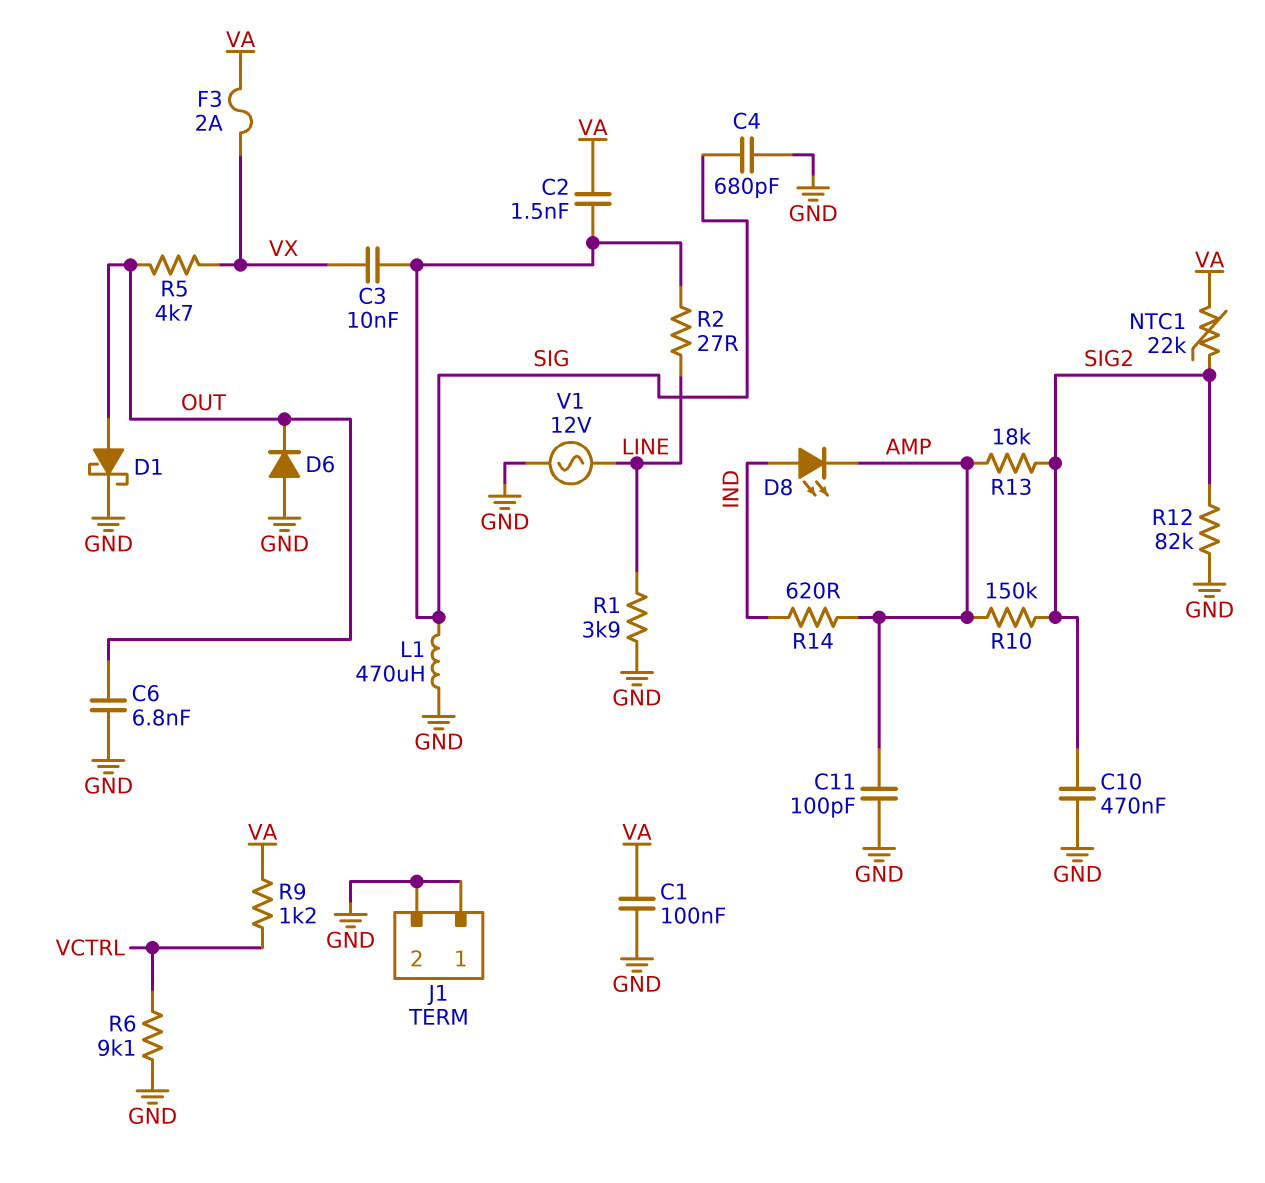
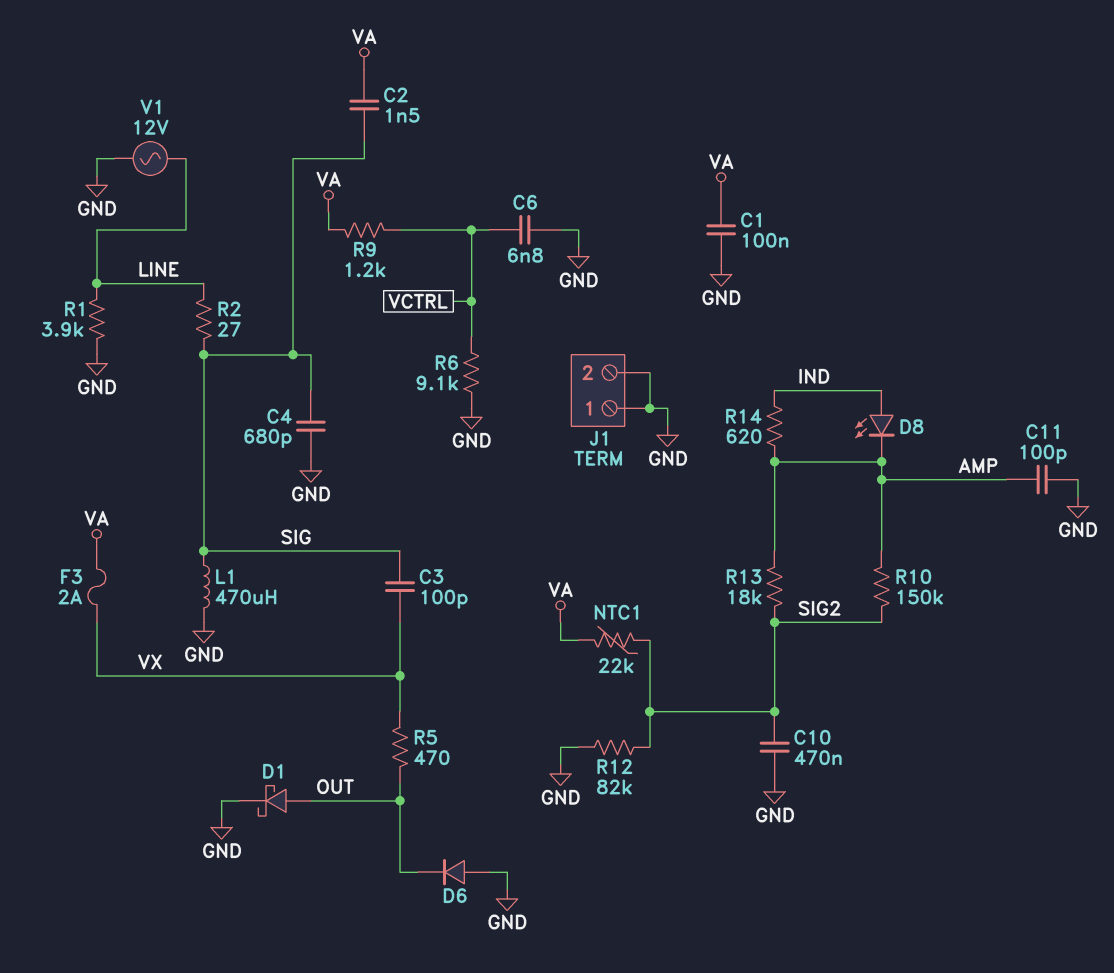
C3: 10nF (SIG, VX) -> 100pF (SIG, VX)
C6: 6.8nF (GND, OUT) -> 6.8nF (GND, VCTRL)
R5: 4.7k (OUT, VX) -> 470 (OUT, VX)

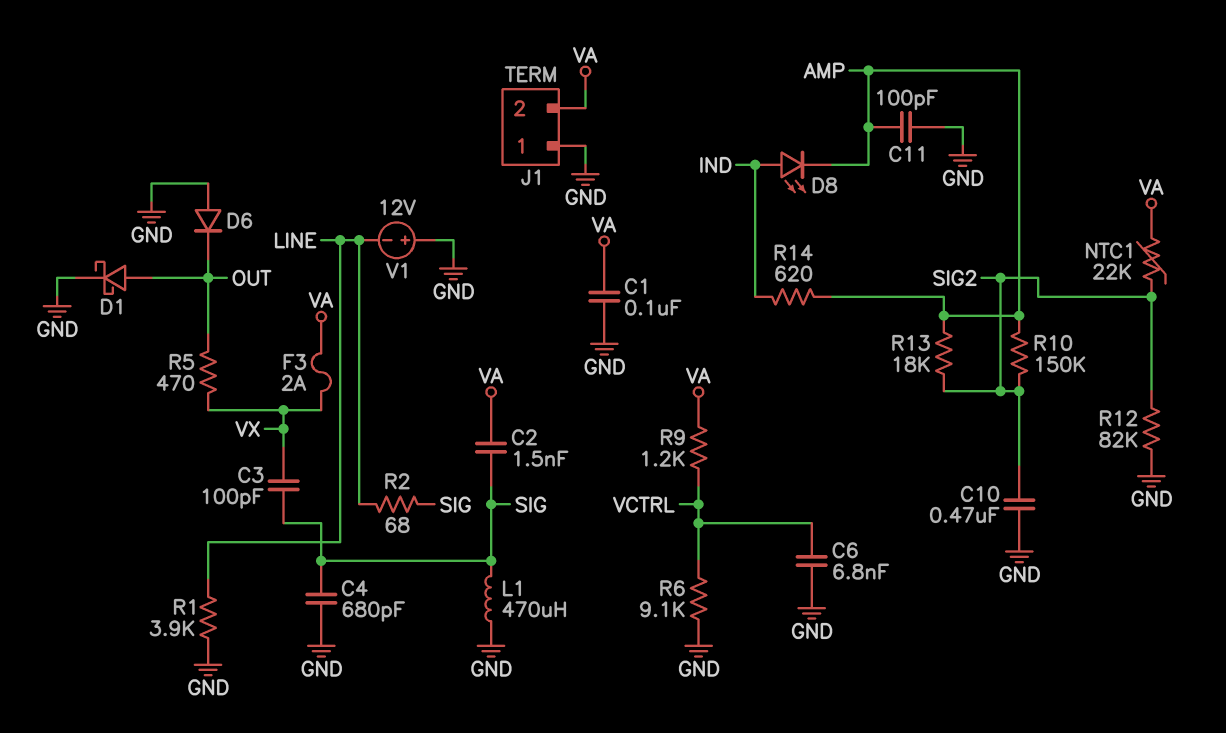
J1 pin 2: GND -> VA
R2: 27 (LINE, SIG) -> 68 (LINE, SIG)
V1: AC 12V (GND, LINE) -> 12V (plus GND, minus LINE)

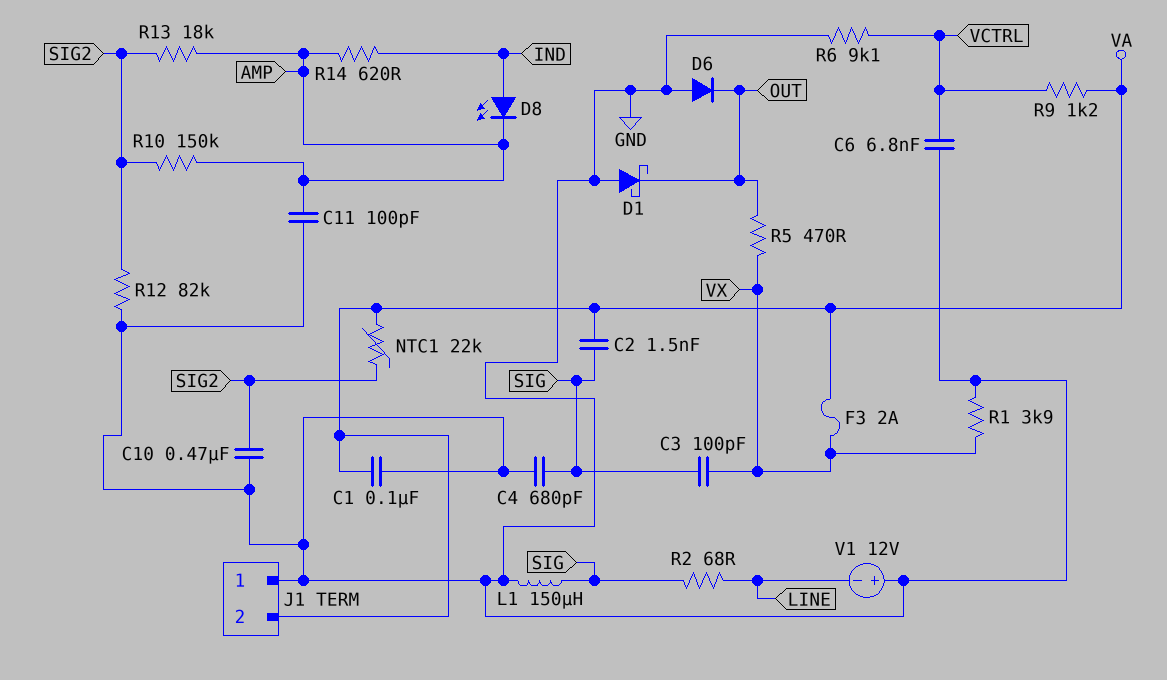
D1: schottky (A OUT, K GND) -> schottky (A GND, K OUT)
L1: 470uH (GND, SIG) -> 150uH (GND, SIG)
R1: 3.9k (GND, LINE) -> 3.9k (GND, VX)

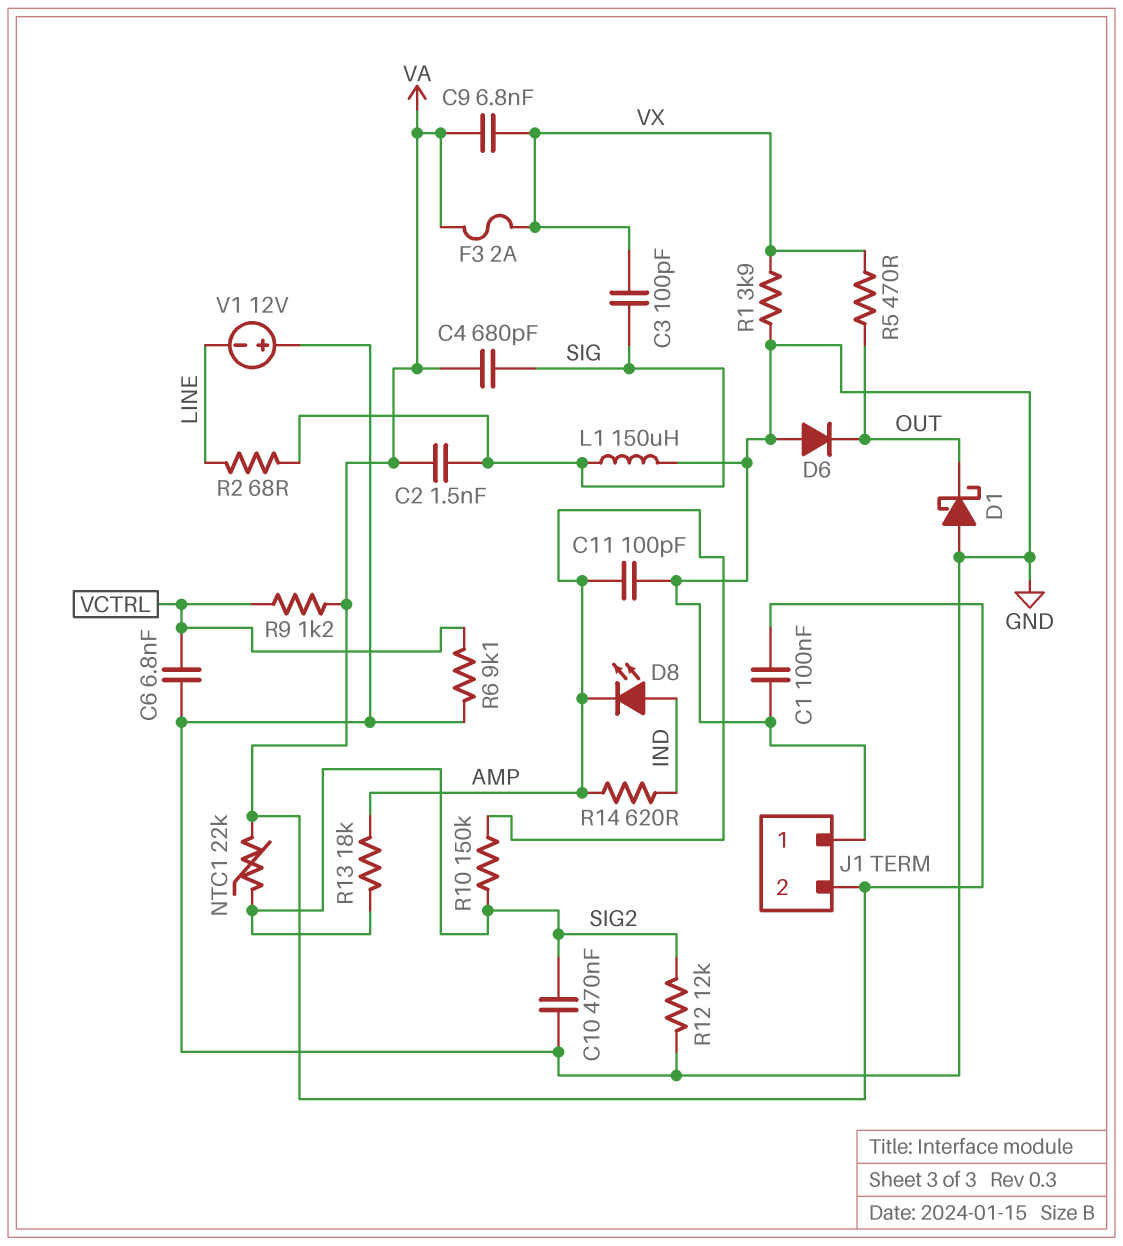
C4: 680pF (GND, SIG) -> 680pF (SIG, VA)
C9: none -> 6.8nF (VA, VX)
R12: 82k (GND, SIG2) -> 12k (GND, SIG2)

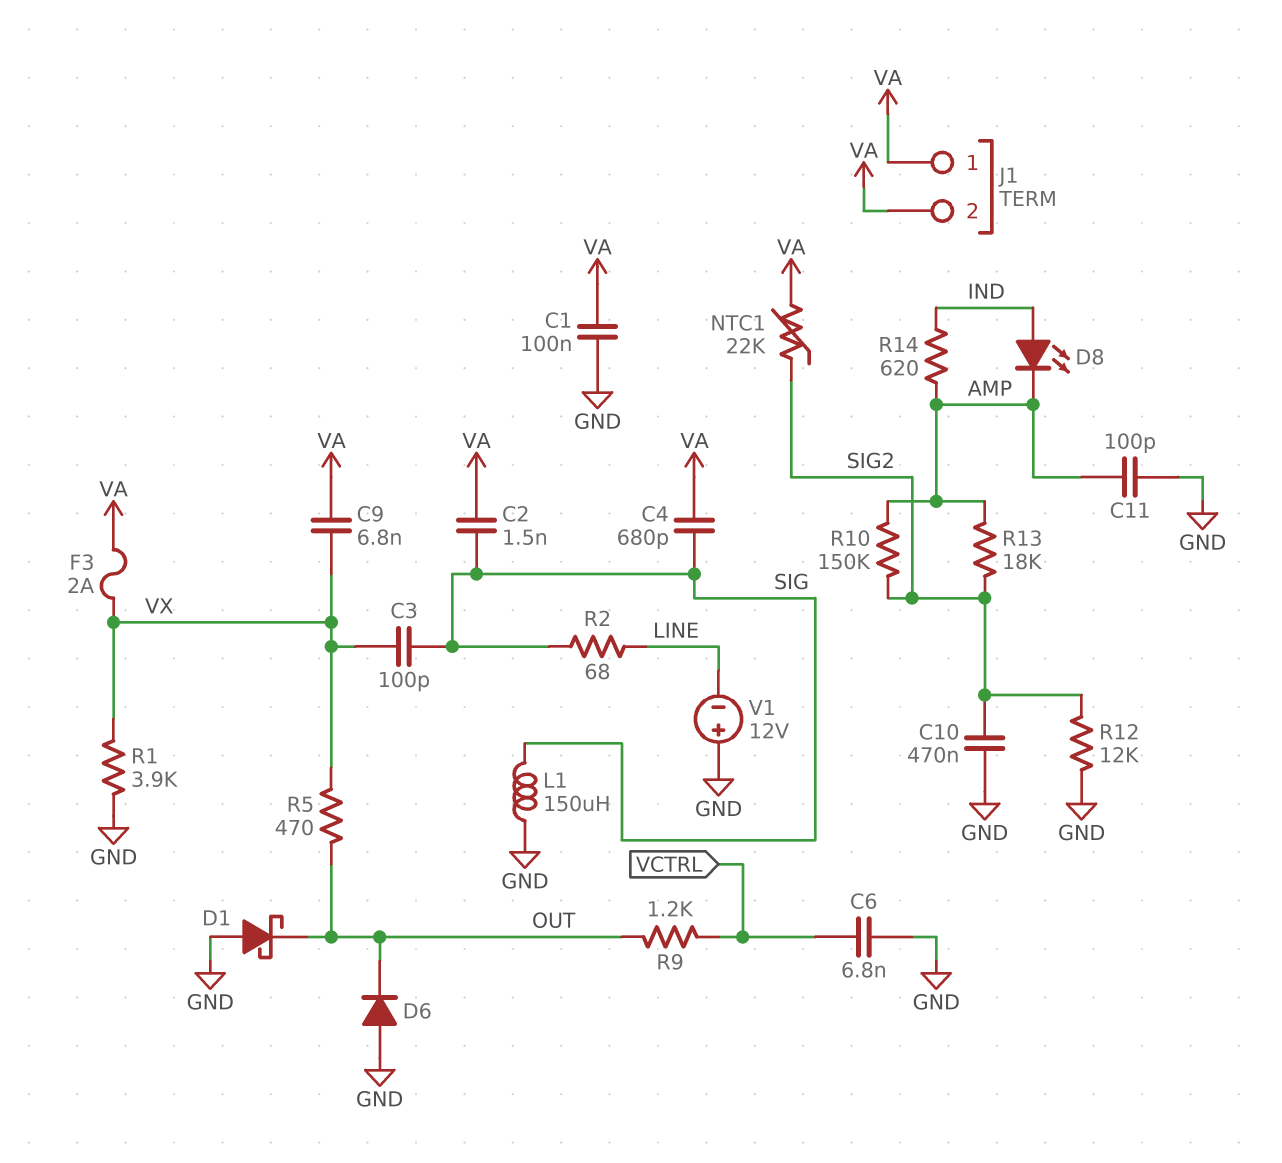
J1 pin 1: GND -> VA
R6: 9.1k (GND, VCTRL) -> none
R9: 1.2k (VA, VCTRL) -> 1.2k (OUT, VCTRL)

